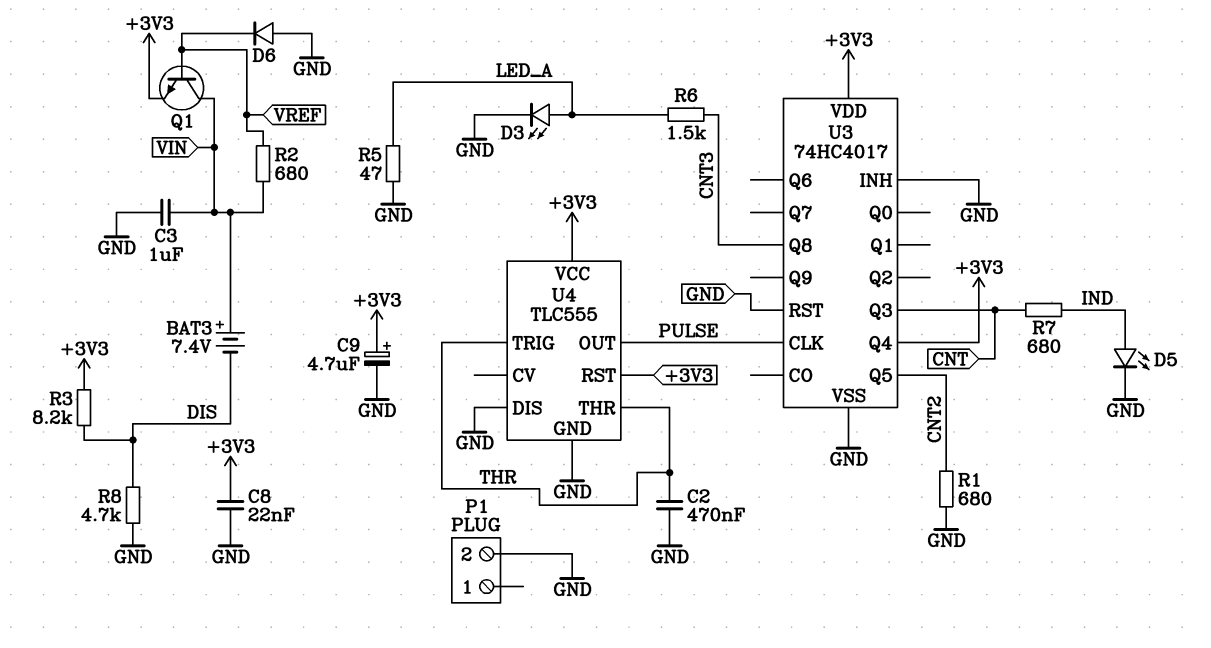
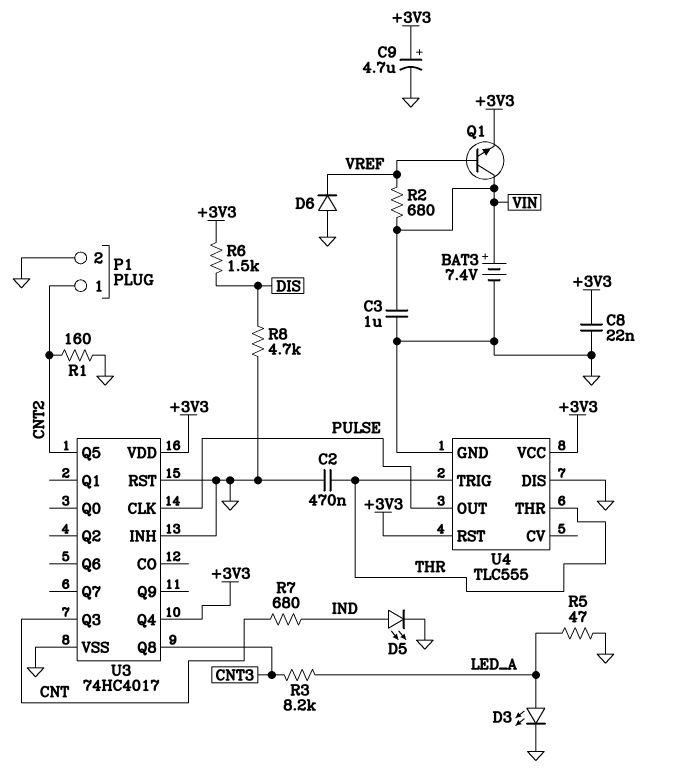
BAT3: 7.4V (plus VIN, minus DIS) -> 7.4V (plus VIN, minus GND)
P1 pin 1: none -> CNT2
R1: 680 (CNT2, GND) -> 160 (CNT2, GND)
R3: 8.2k (+3V3, DIS) -> 8.2k (CNT3, LED_A)
R6: 1.5k (CNT3, LED_A) -> 1.5k (+3V3, DIS)

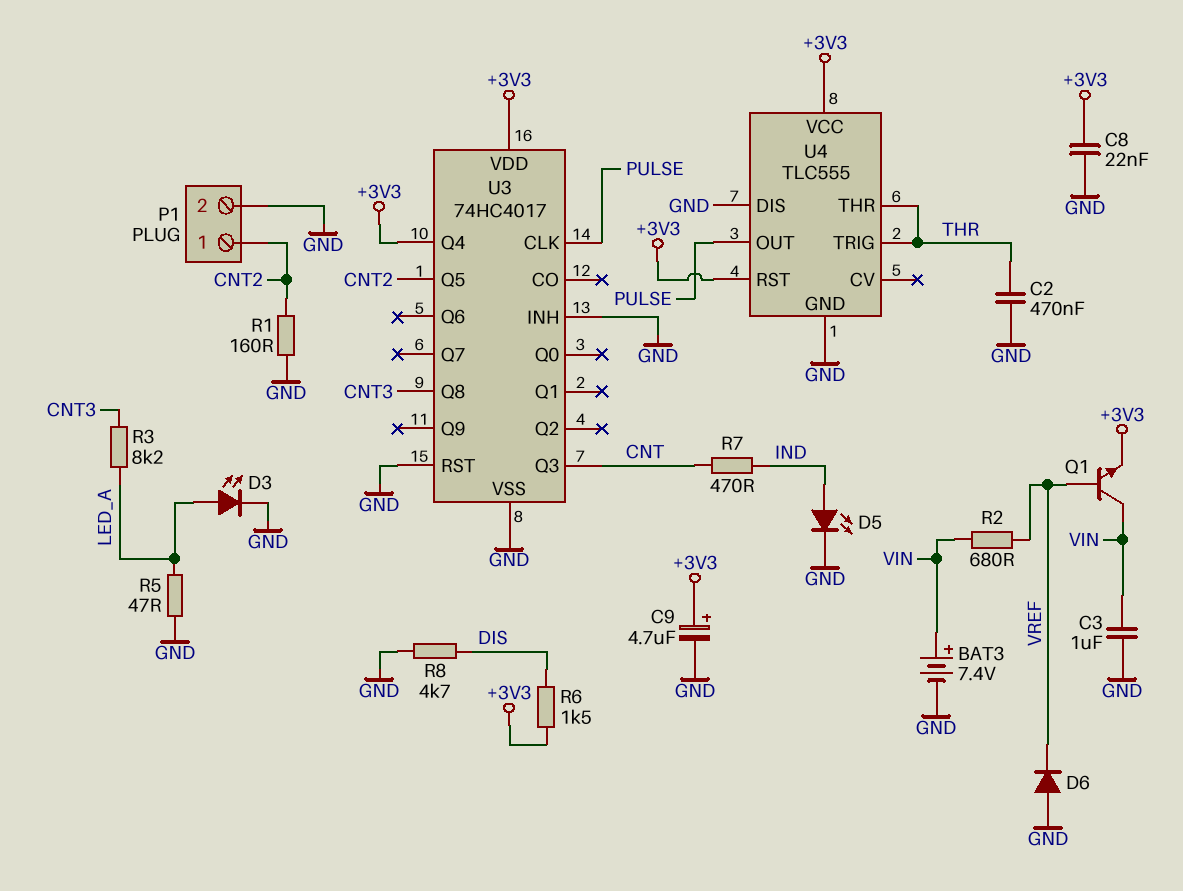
R7: 680 (CNT, IND) -> 470 (CNT, IND)

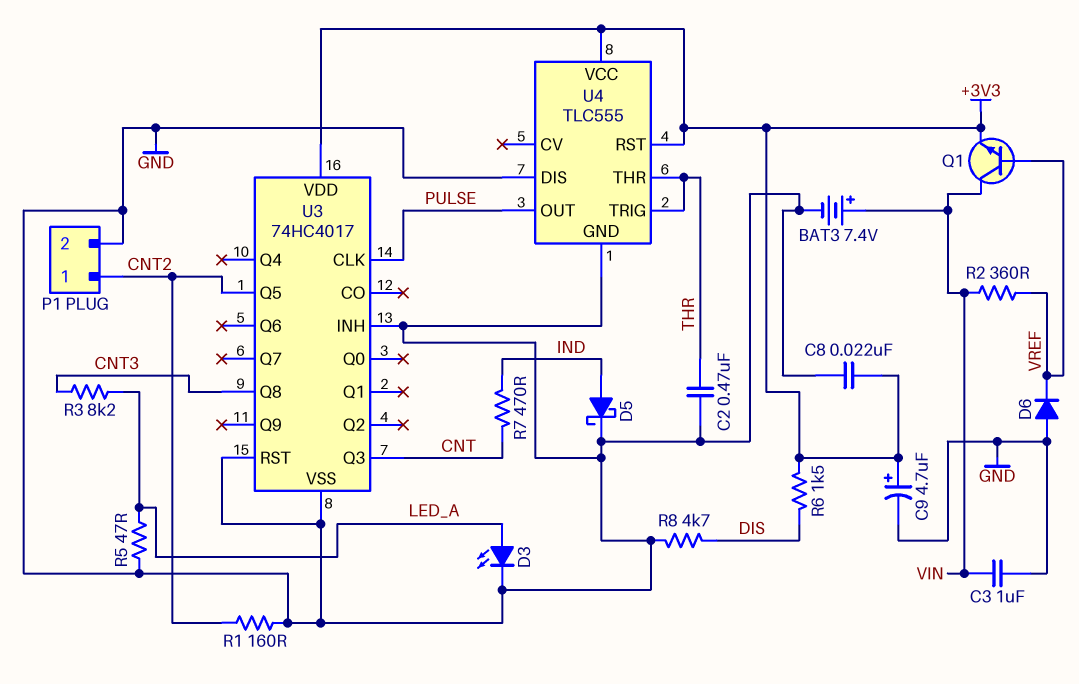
D5: LED (A IND, K GND) -> schottky (A IND, K GND)
R2: 680 (VIN, VREF) -> 360 (VIN, VREF)
U3 pin Q4: +3V3 -> none

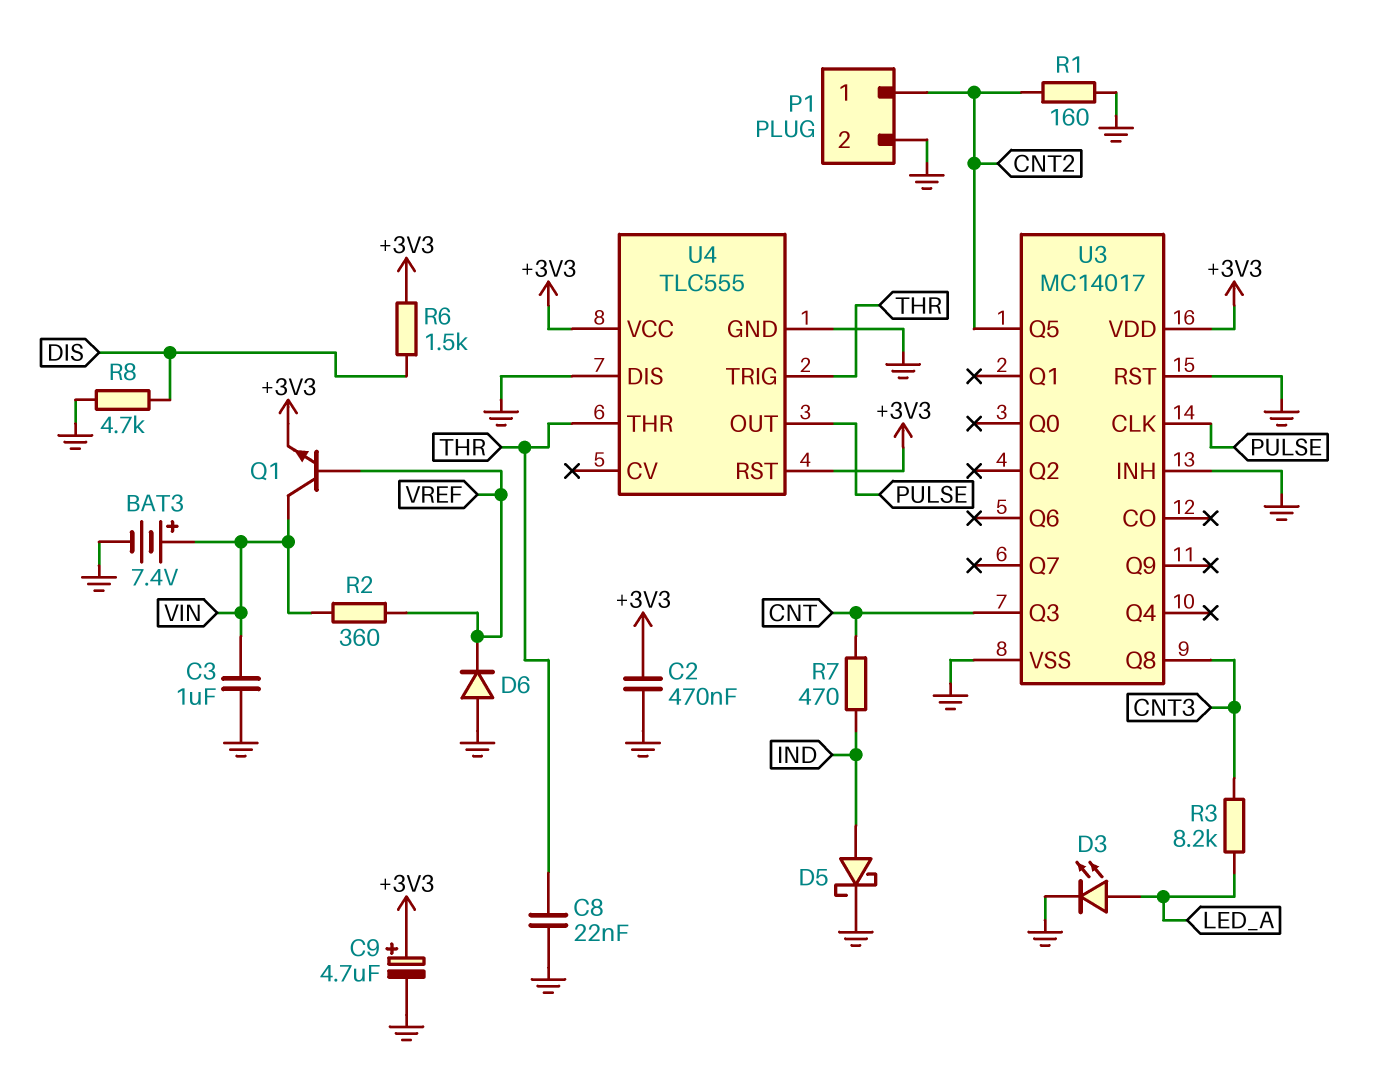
C2: 470nF (GND, THR) -> 470nF (+3V3, GND)
C8: 22nF (+3V3, GND) -> 22nF (GND, THR)
R5: 47 (GND, LED_A) -> none
U3: 74HC4017 -> MC14017

